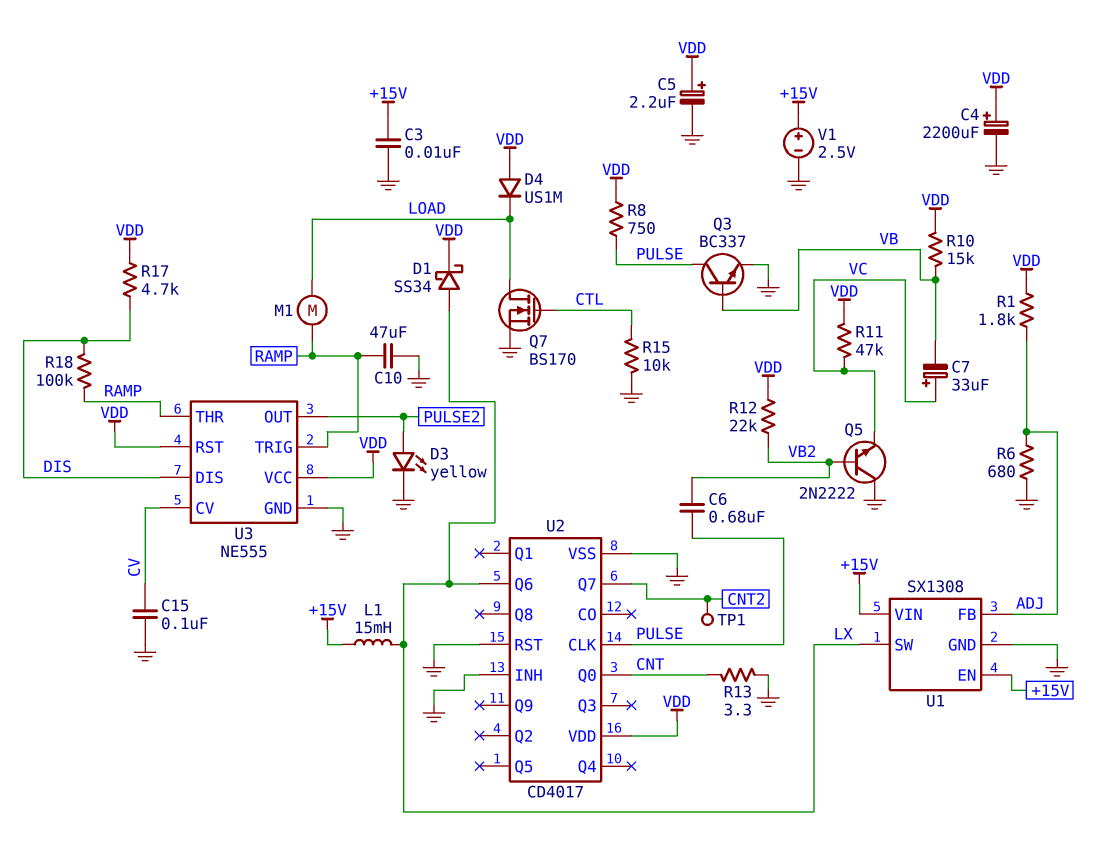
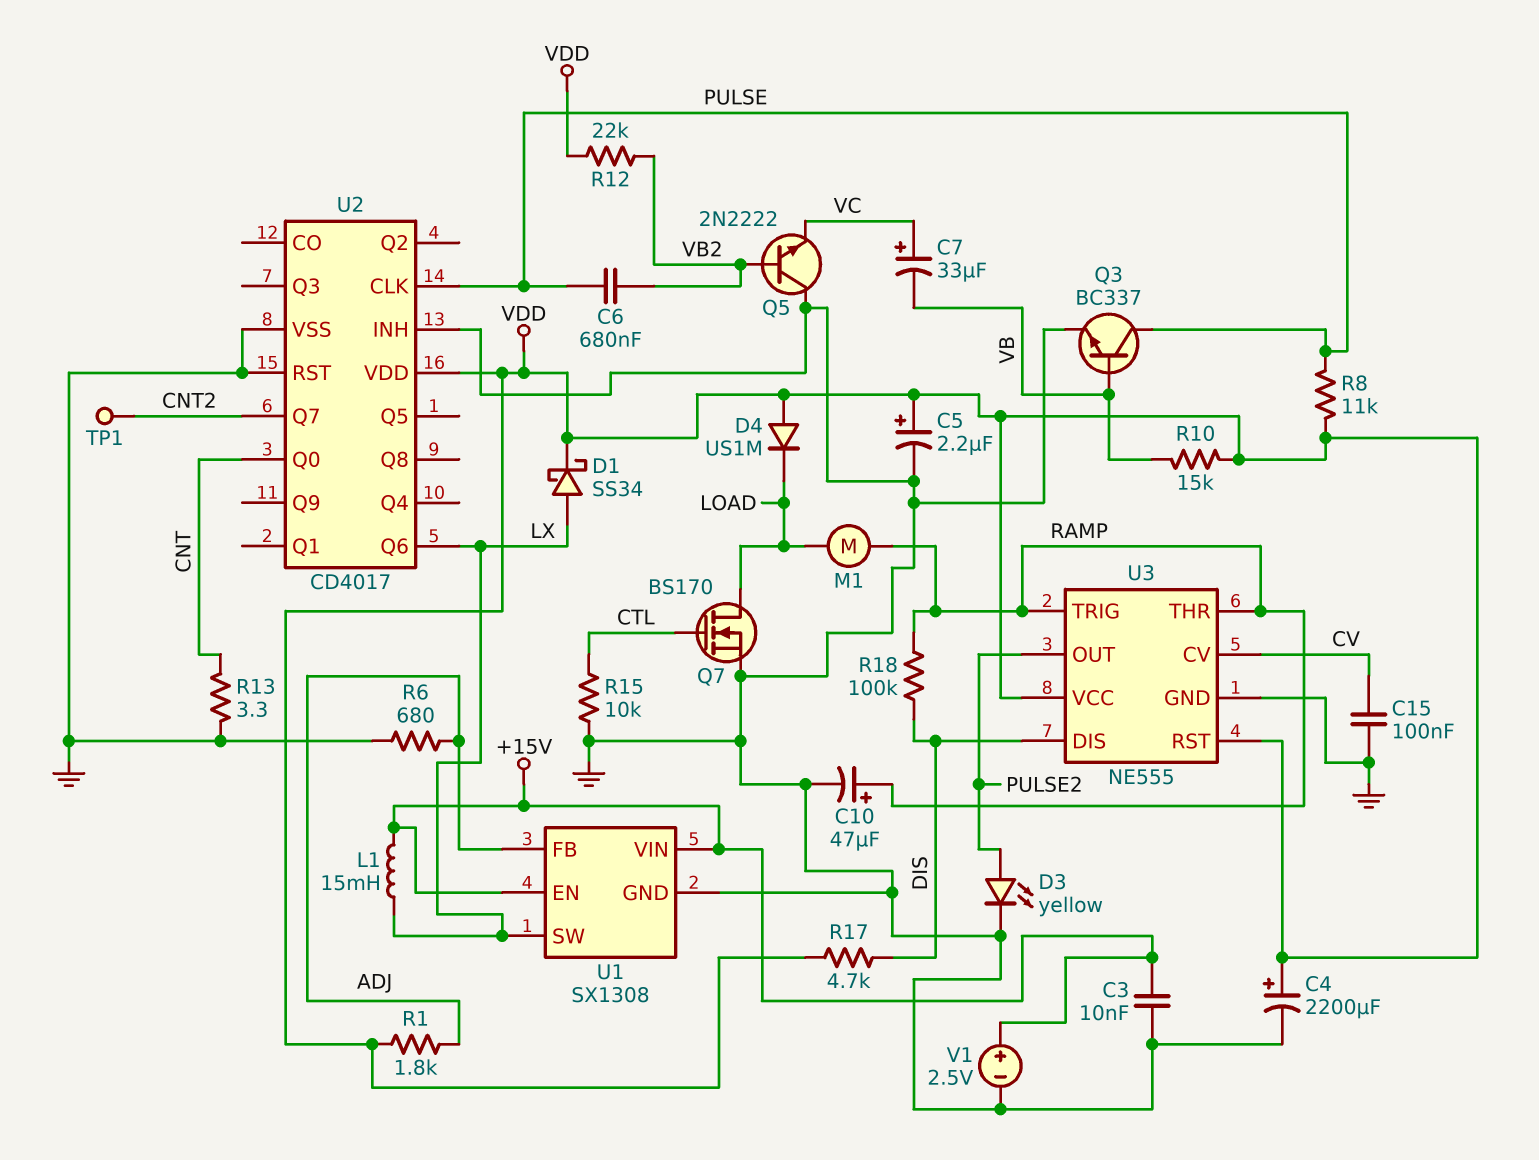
C10: 47uF (GND, RAMP) -> 47uF (plus RAMP, minus GND)
R8: 750 (PULSE, VDD) -> 11k (PULSE, VDD)
R11: 47k (VC, VDD) -> none

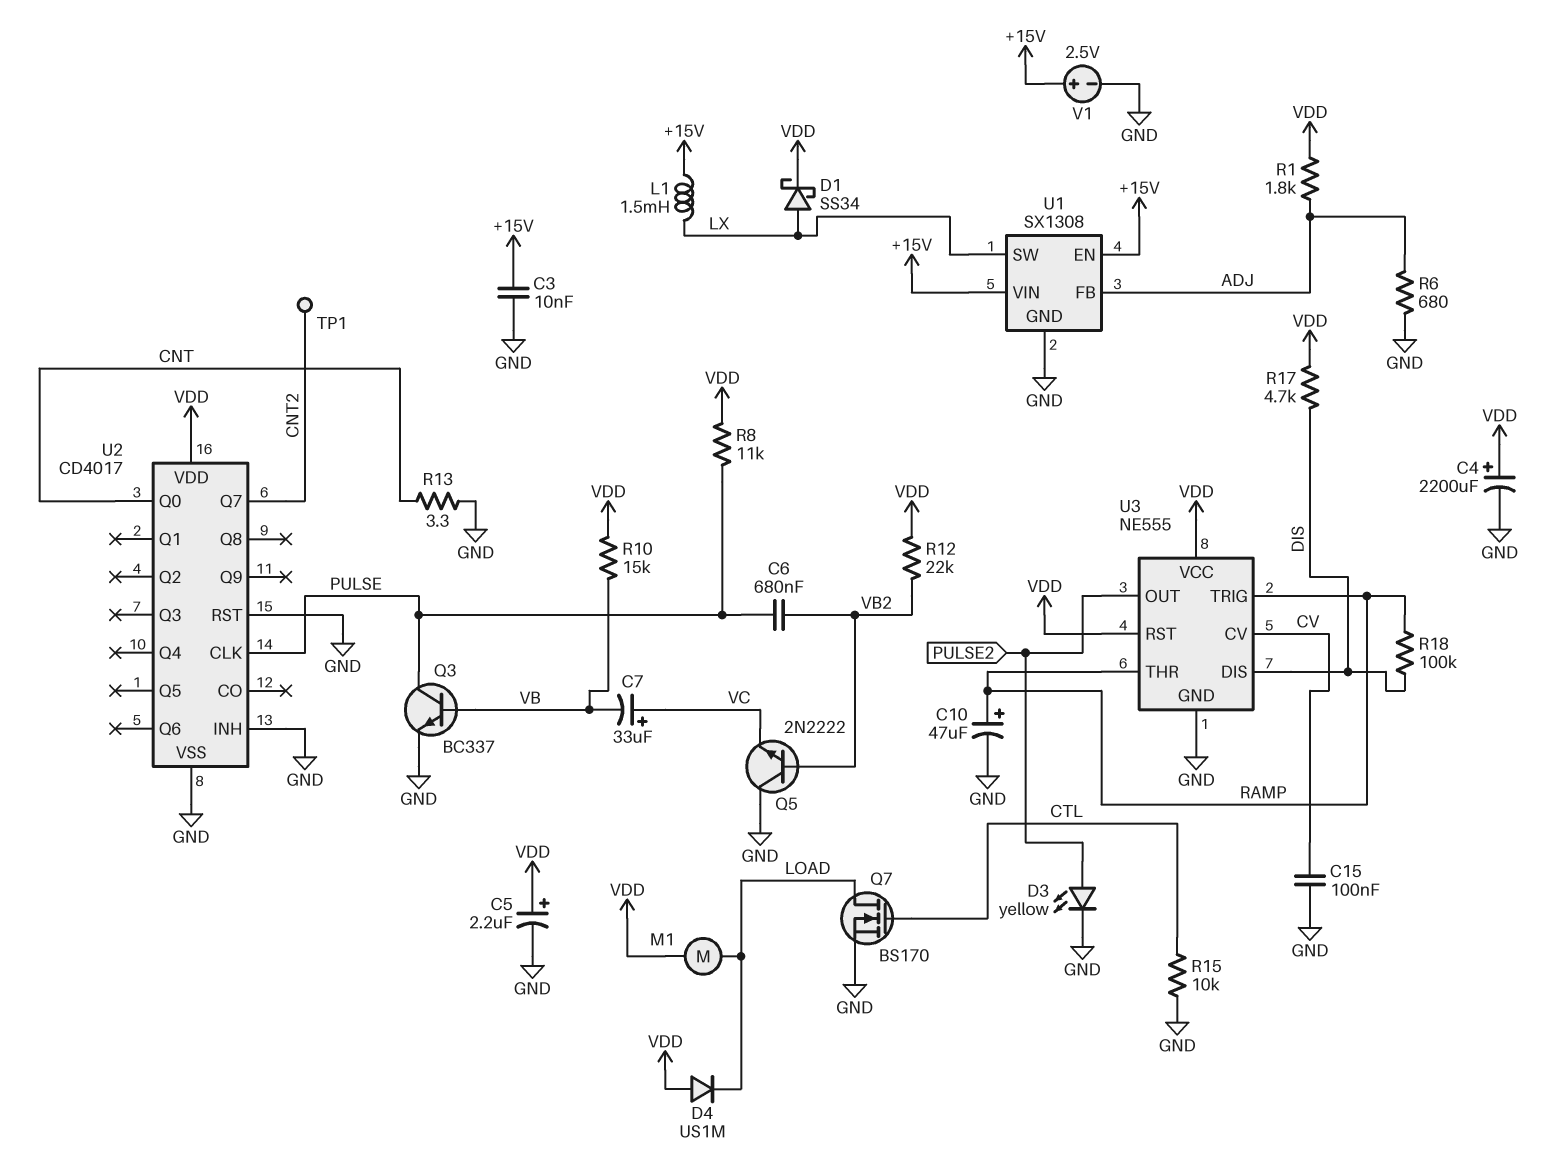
L1: 15mH (+15V, LX) -> 1.5mH (+15V, LX)
M1: motor (LOAD, RAMP) -> motor (LOAD, VDD)
U2 pin Q6: LX -> none

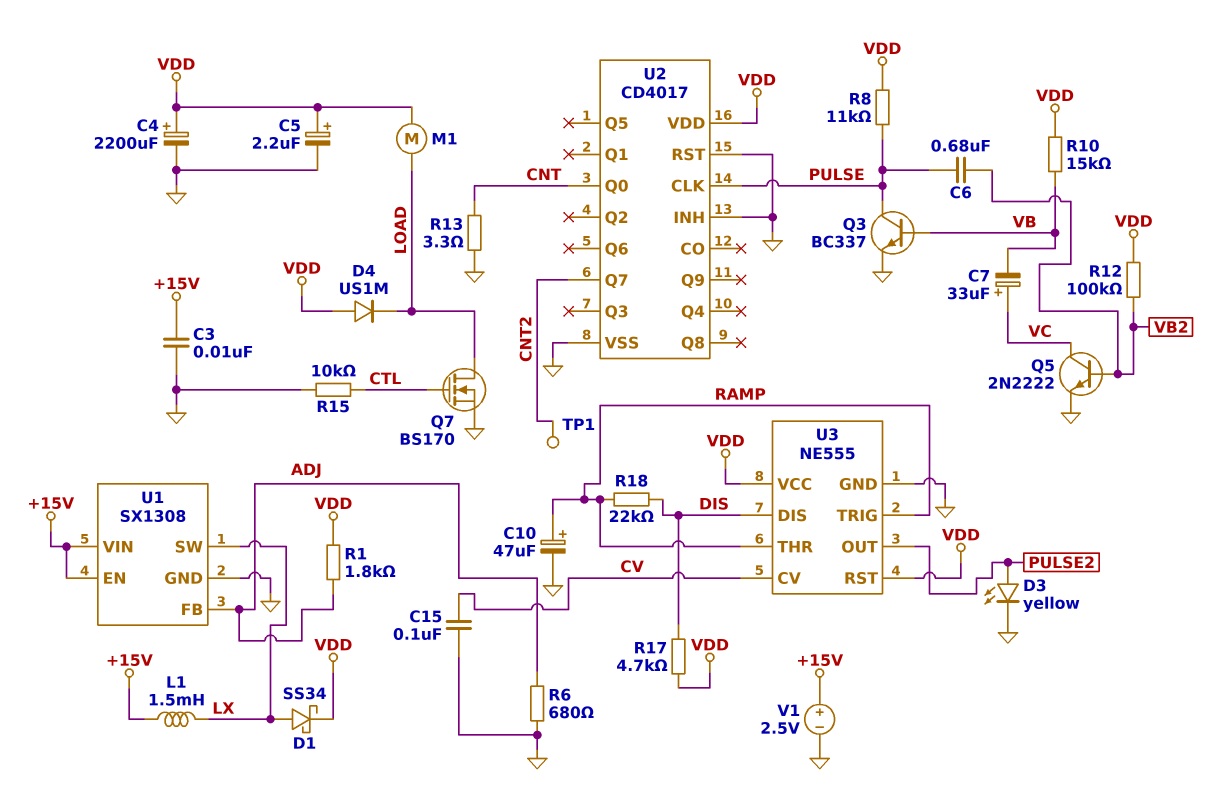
Q5: NPN 2N2222 (B VB2, C GND, E VC) -> NPN 2N2222 (B VB2, C VC, E GND)
R12: 22k (VB2, VDD) -> 100k (VB2, VDD)
R18: 100k (DIS, RAMP) -> 22k (DIS, RAMP)

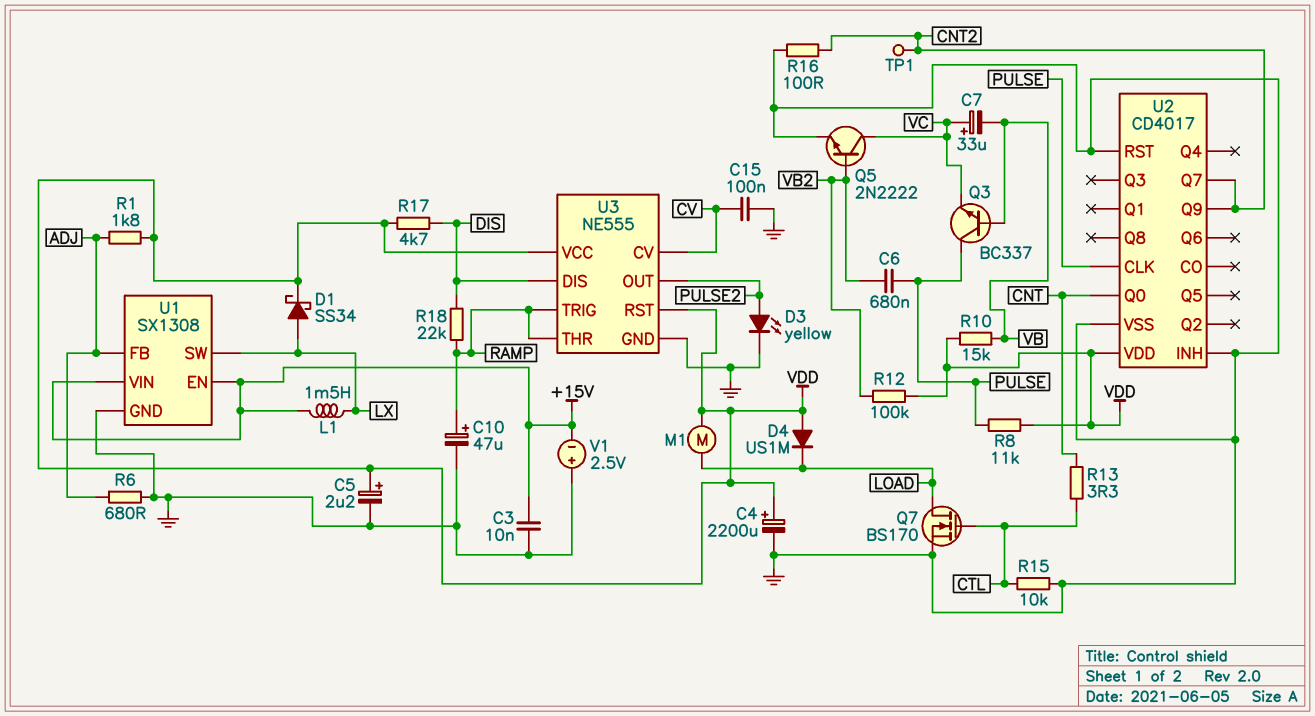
Q3: NPN BC337 (B VB, C PULSE, E GND) -> NPN BC337 (B VB, C PULSE, E VC)
R13: 3.3 (CNT, GND) -> 3.3 (CNT, CTL)
R16: none -> 100 (CNT2, GND)
U2 pin Q9: none -> CNT2
V1: 2.5V (plus +15V, minus GND) -> 2.5V (plus GND, minus +15V)

